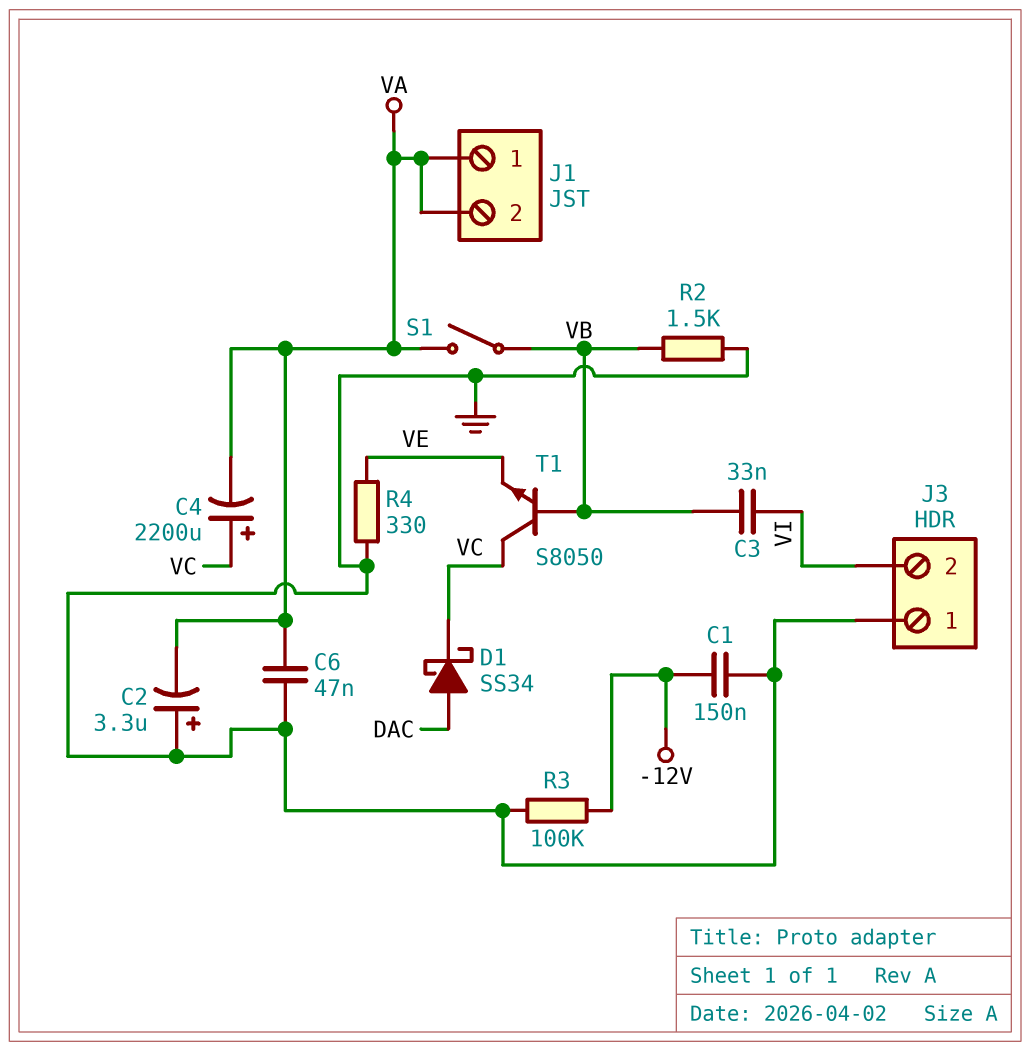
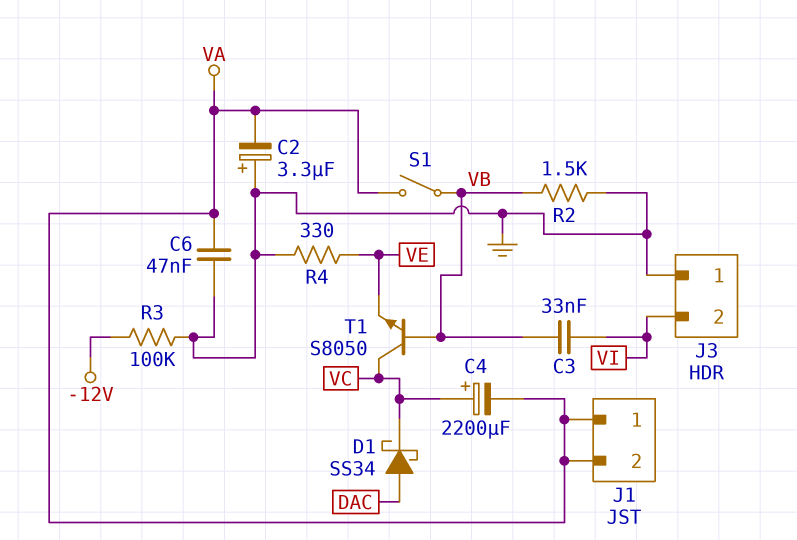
C1: 150nF (-12V, GND) -> none

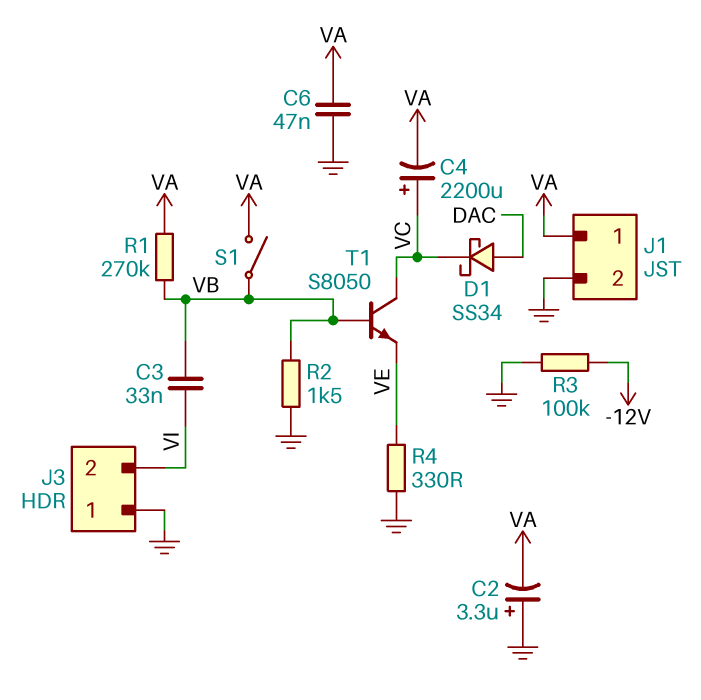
J1 pin 2: VA -> GND
R1: none -> 270k (VA, VB)

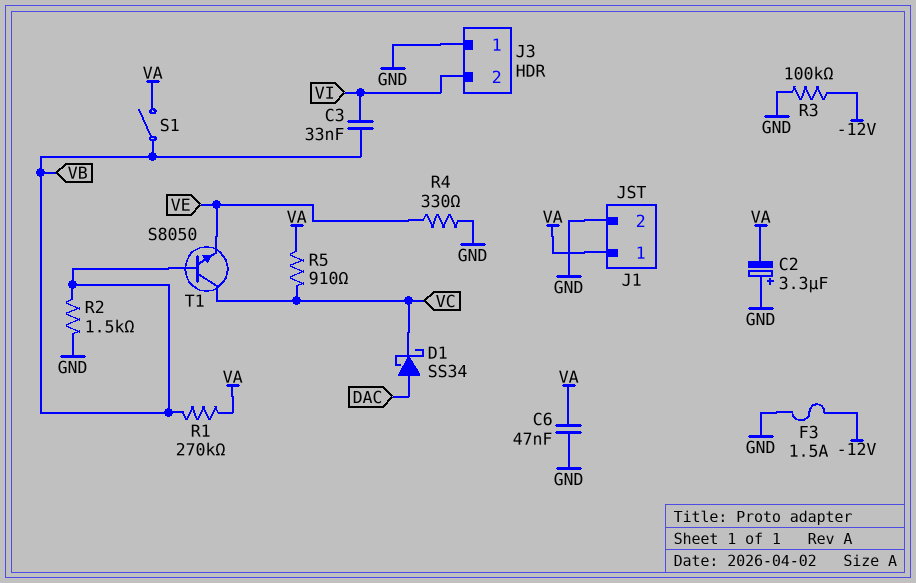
C4: 2200uF (plus VC, minus VA) -> none
F3: none -> 1.5A (-12V, GND)
R5: none -> 910 (VA, VC)

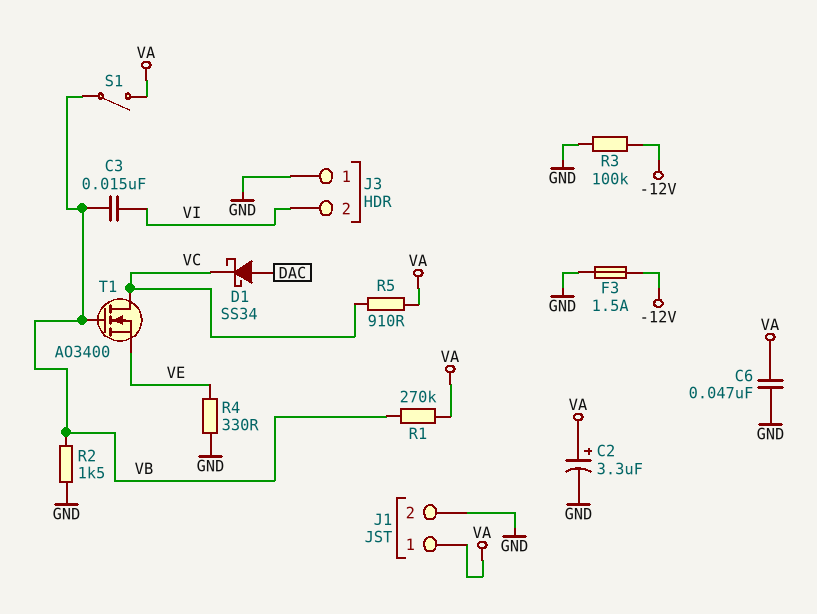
C2: 3.3uF (plus GND, minus VA) -> 3.3uF (plus VA, minus GND)
C3: 33nF (VB, VI) -> 15nF (VB, VI)
T1: NPN S8050 (B VB, C VC, E VE) -> NMOS AO3400 (G VB, D VC, S VE)

